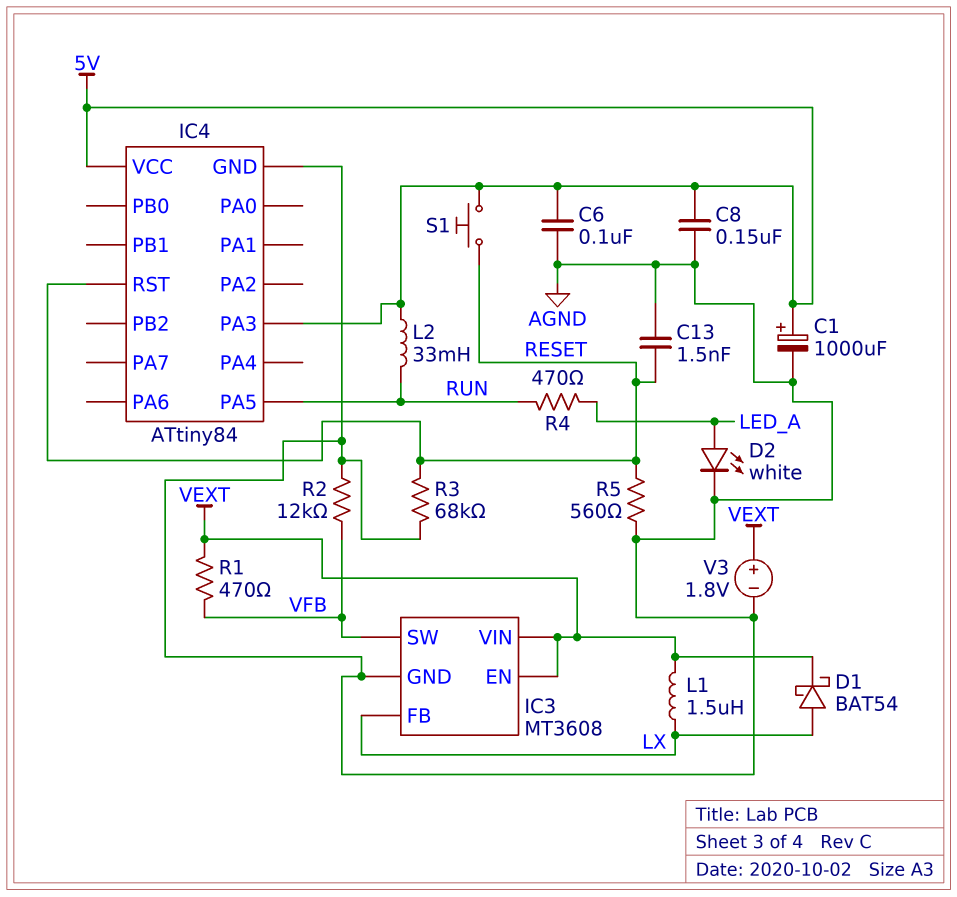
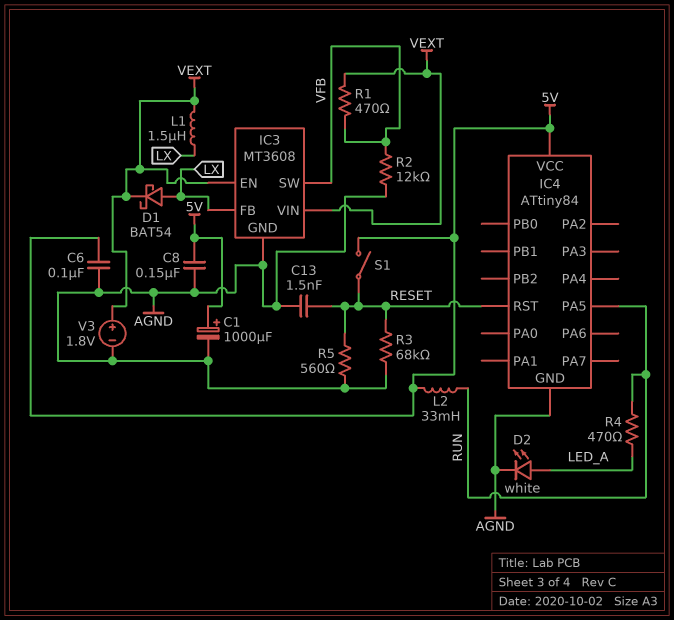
IC4 pin PA3: 5V -> none
S1: button (5V, RESET) -> switch (5V, RESET)

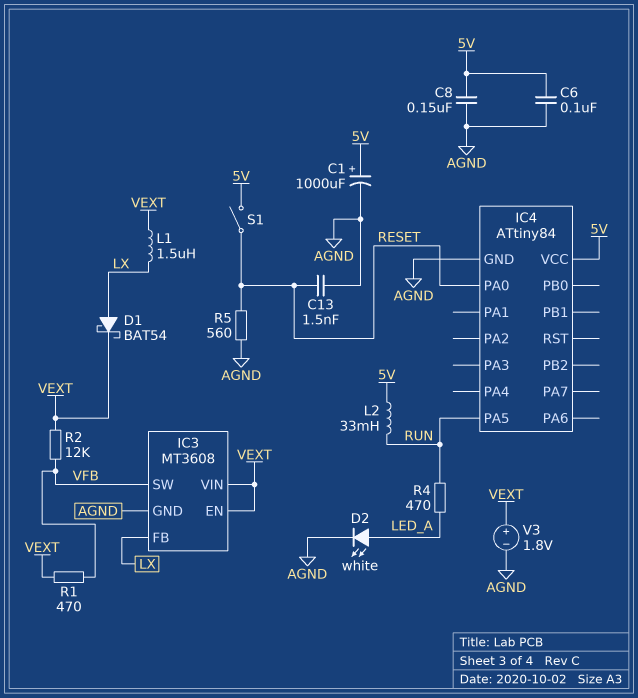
IC4 pin PA0: none -> RESET
IC4 pin RST: RESET -> none
R2: 12k (AGND, VFB) -> 12k (VEXT, VFB)
R3: 68k (AGND, RESET) -> none

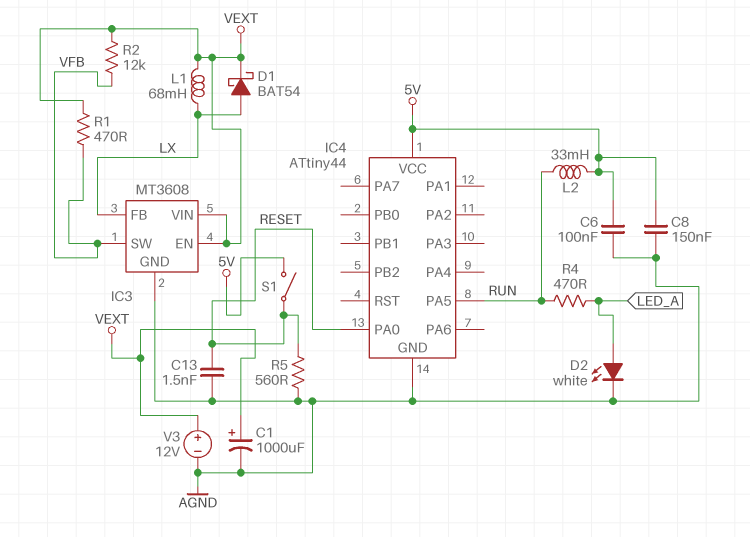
C1: 1000uF (plus 5V, minus AGND) -> 1000uF (plus VEXT, minus AGND)
IC4: ATtiny84 -> ATtiny44
L1: 1.5uH (LX, VEXT) -> 68mH (LX, VEXT)
V3: 1.8V (plus VEXT, minus AGND) -> 12V (plus VEXT, minus AGND)

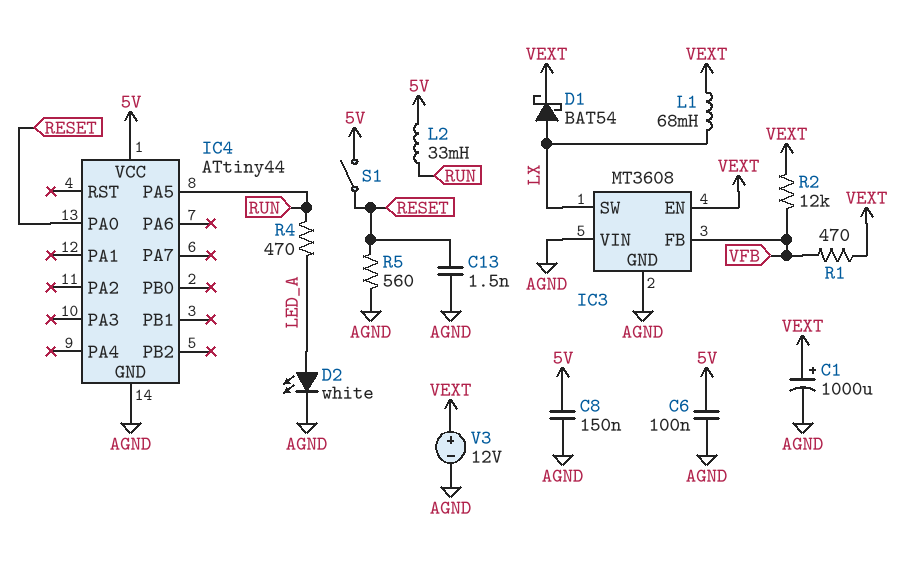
IC3 pin FB: LX -> VFB
IC3 pin SW: VFB -> LX
IC3 pin VIN: VEXT -> AGND

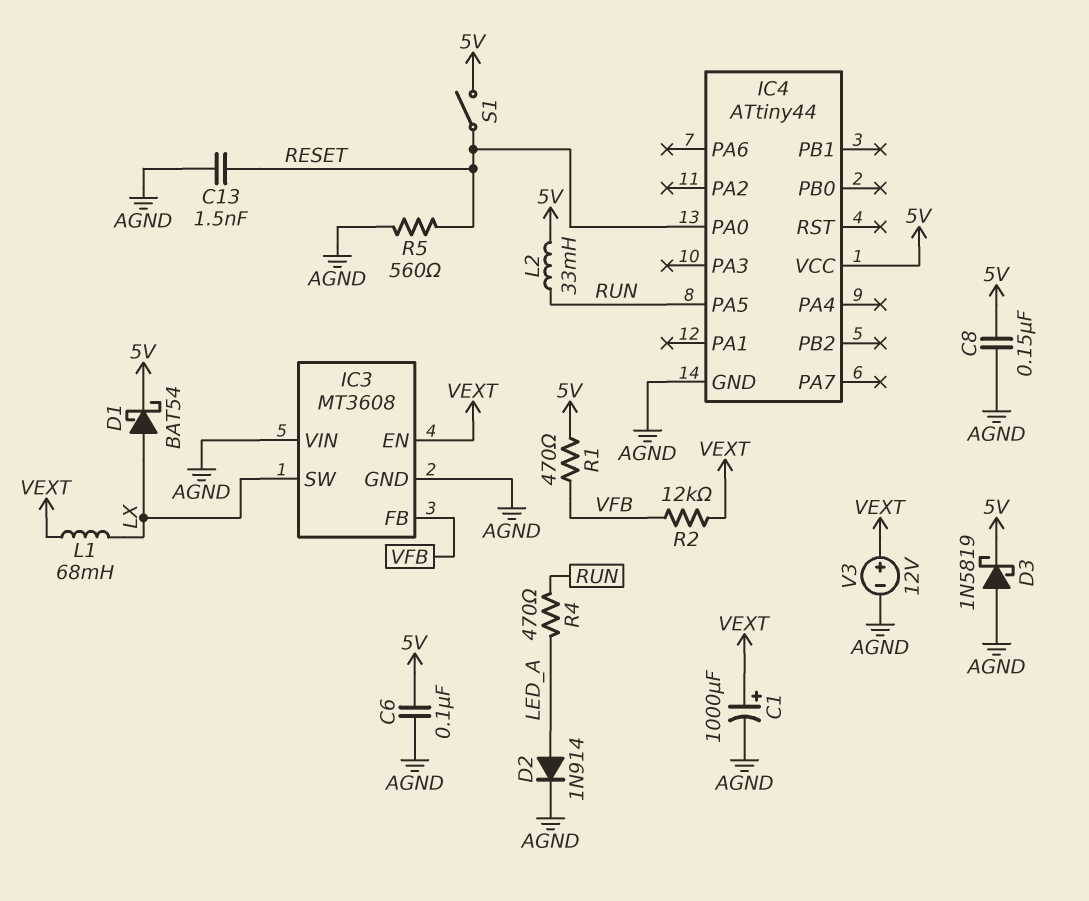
D1: schottky BAT54 (A LX, K VEXT) -> schottky BAT54 (A LX, K 5V)
D2: LED white (A LED_A, K AGND) -> diode 1N914 (A LED_A, K AGND)
D3: none -> schottky 1N5819 (A AGND, K 5V)
R1: 470 (VEXT, VFB) -> 470 (5V, VFB)

